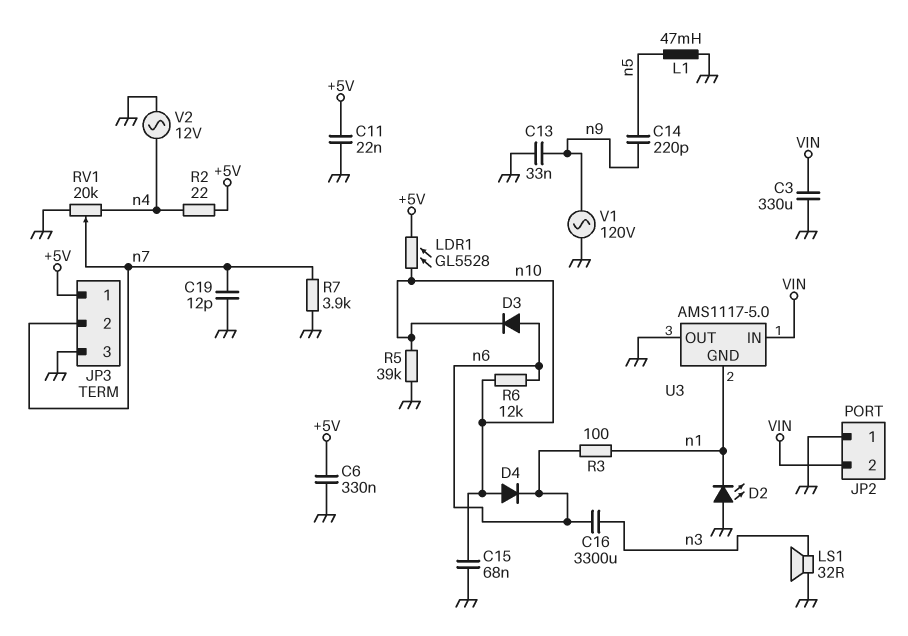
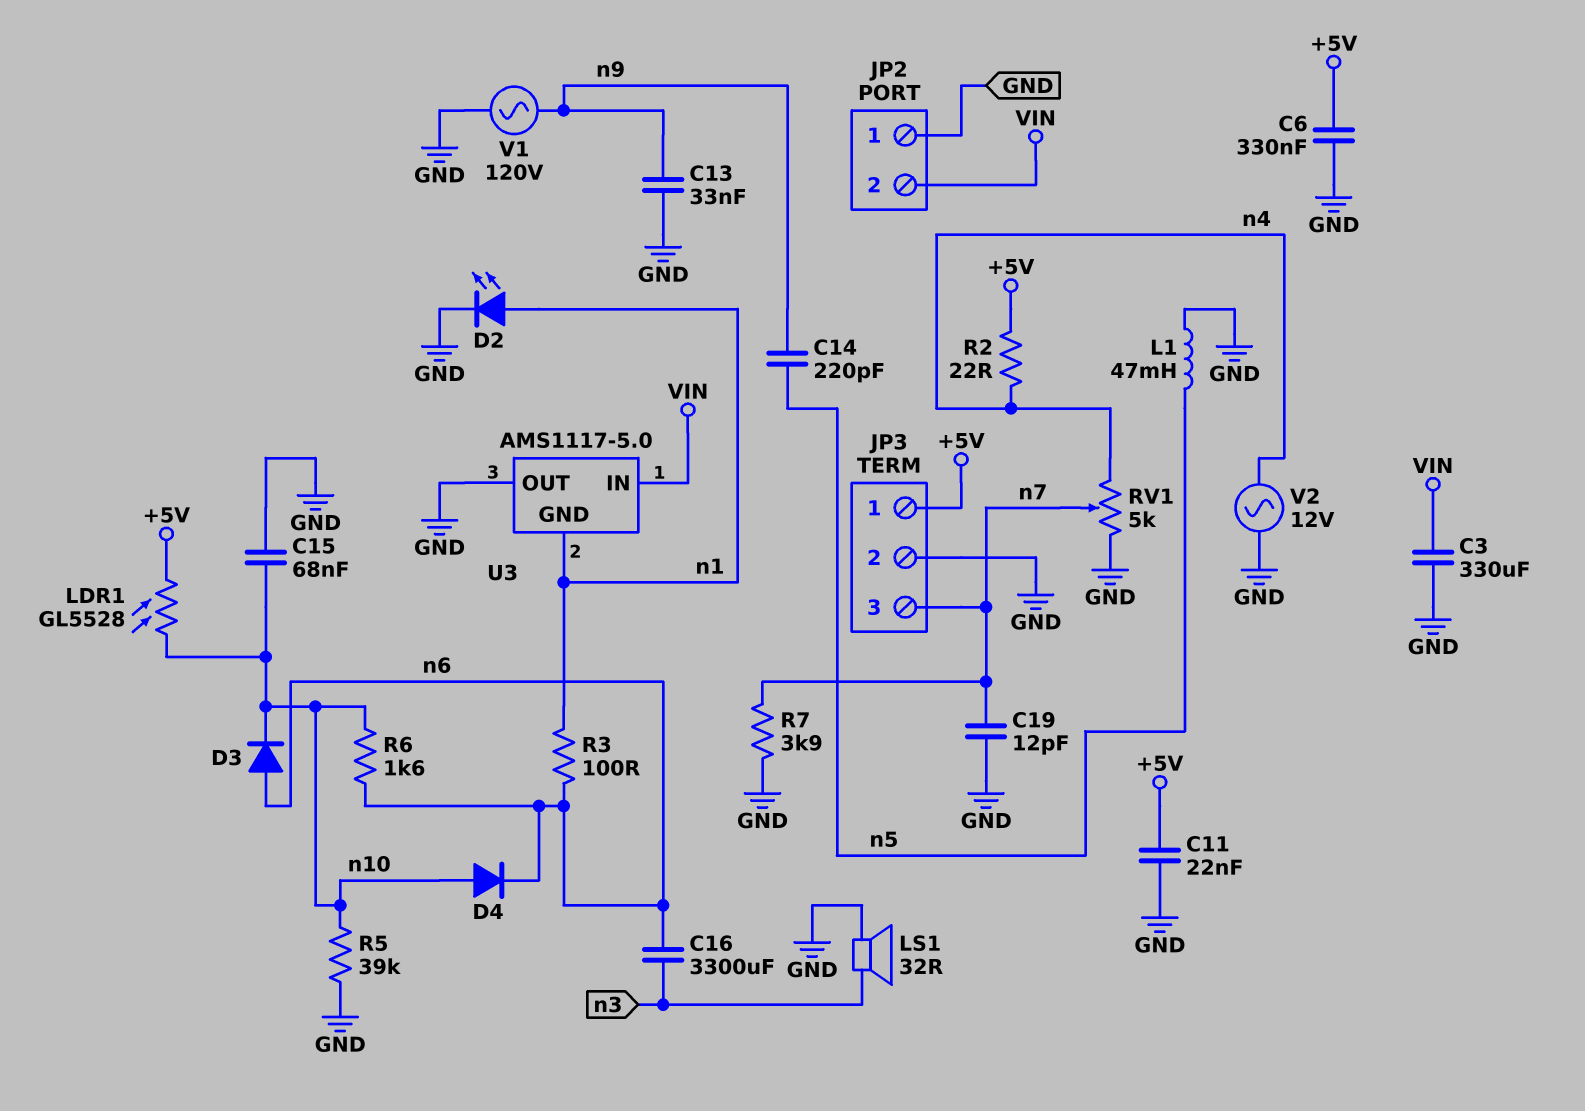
D2: LED (A GND, K n1) -> LED (A n1, K GND)
JP3 pin 2: n7 -> GND
JP3 pin 3: GND -> n7
R6: 12k (n6, n10) -> 1.6k (n6, n10)
RV1: 20k (GND, n4, wiper n7) -> 5k (GND, n4, wiper n7)

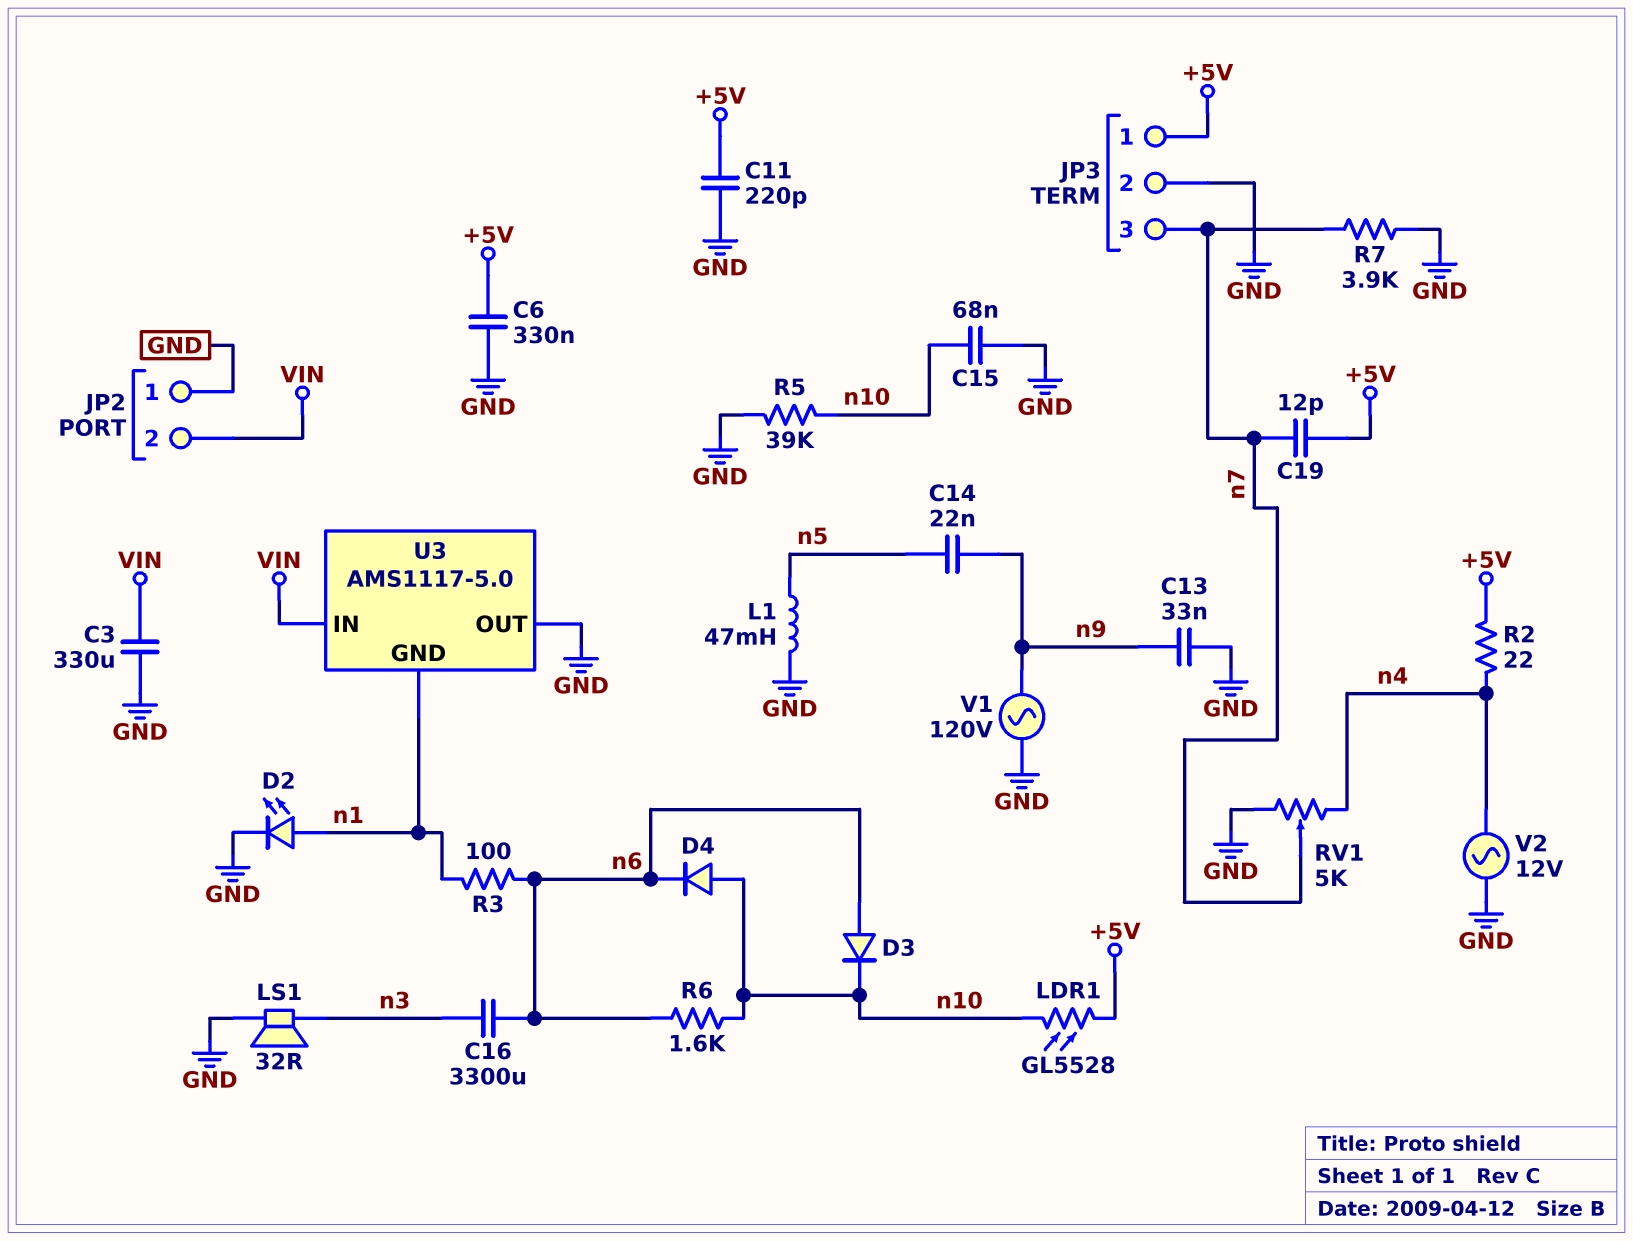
C11: 22nF (+5V, GND) -> 220pF (+5V, GND)
C14: 220pF (n5, n9) -> 22nF (n5, n9)
C19: 12pF (GND, n7) -> 12pF (+5V, n7)

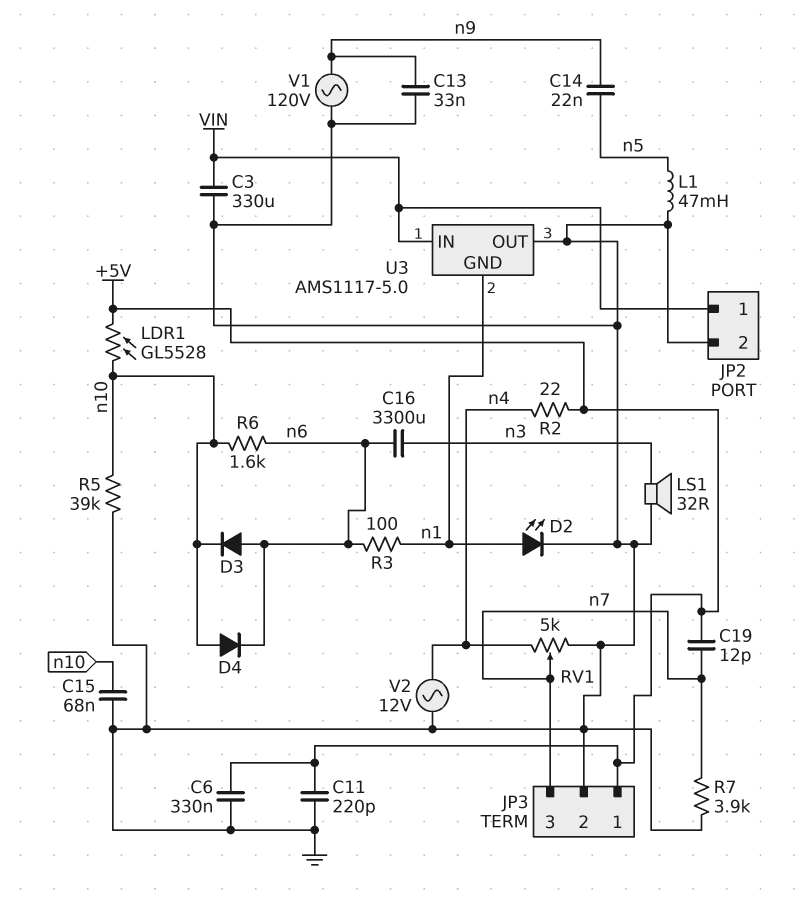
JP2 pin 1: GND -> VIN
JP2 pin 2: VIN -> GND

